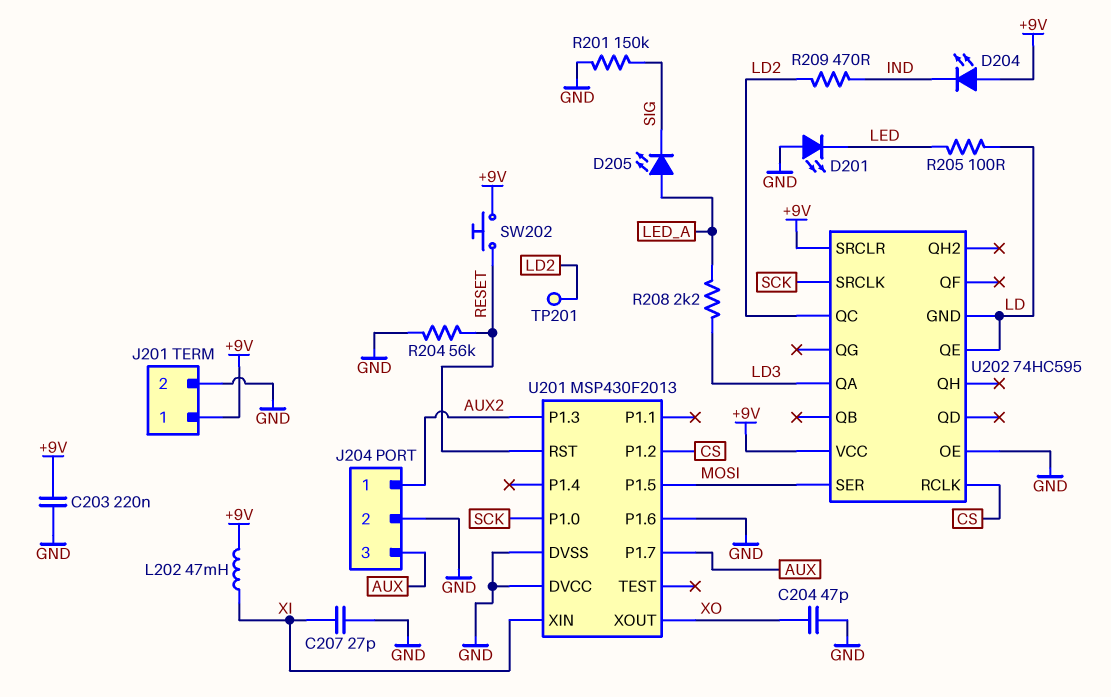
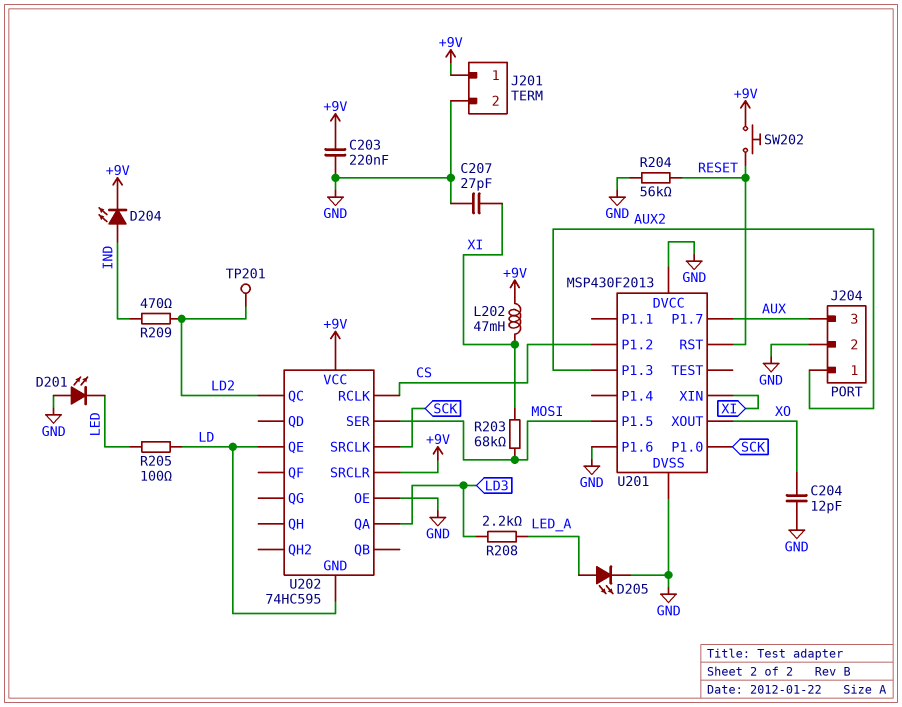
C204: 47pF (GND, XO) -> 12pF (GND, XO)
D204: LED (A +9V, K IND) -> LED (A IND, K +9V)
D205: LED (A LED_A, K SIG) -> LED (A LED_A, K GND)
R201: 150k (GND, SIG) -> none
R203: none -> 68k (MOSI, XI)

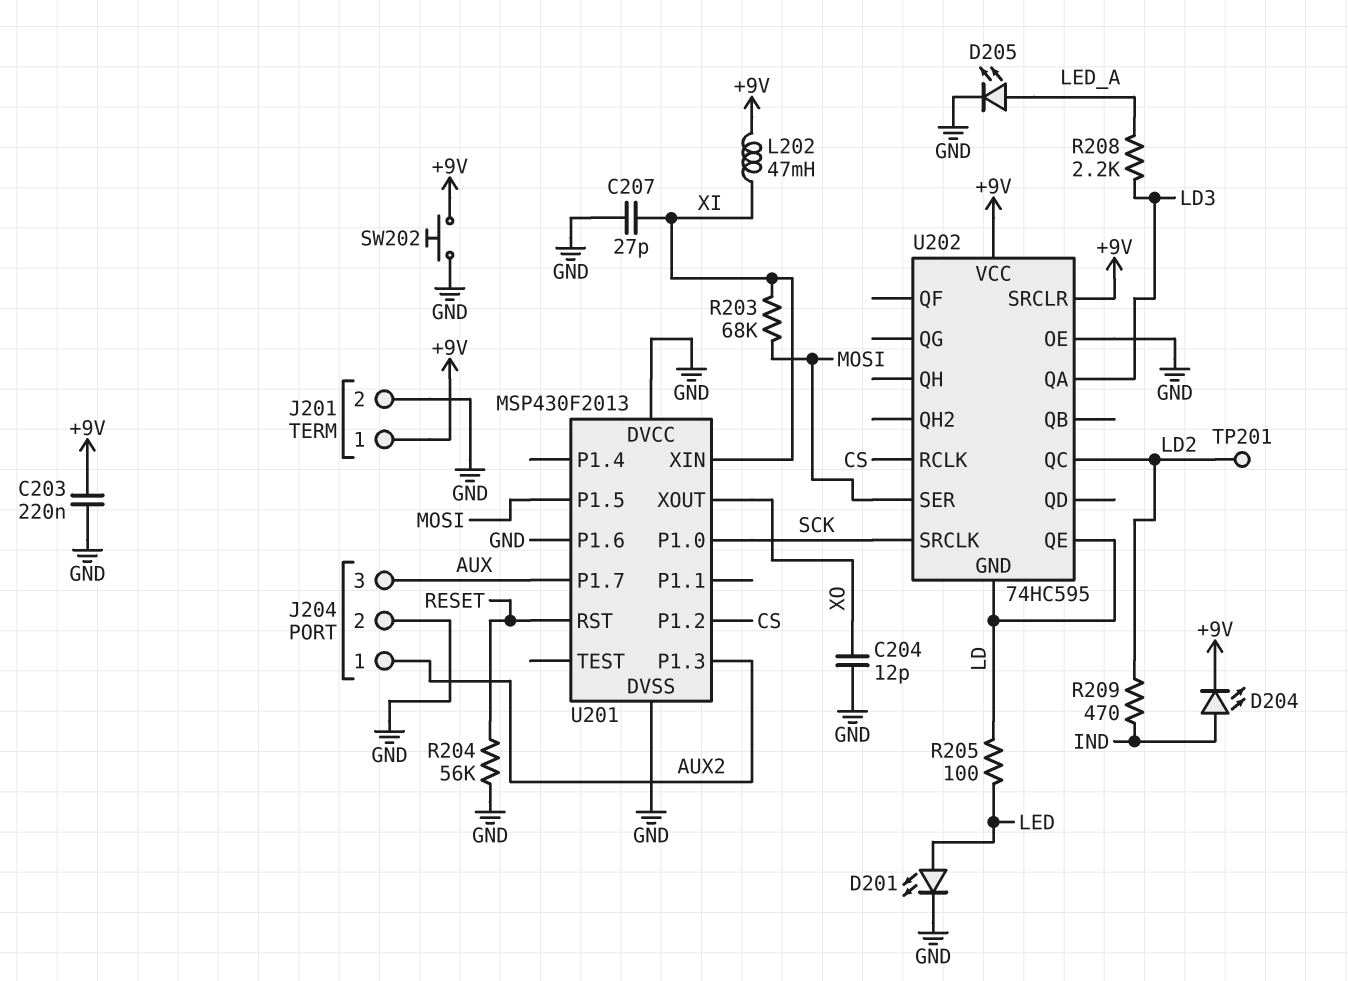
D201: LED (A GND, K LED) -> LED (A LED, K GND)
SW202: button (+9V, RESET) -> button (+9V, GND)

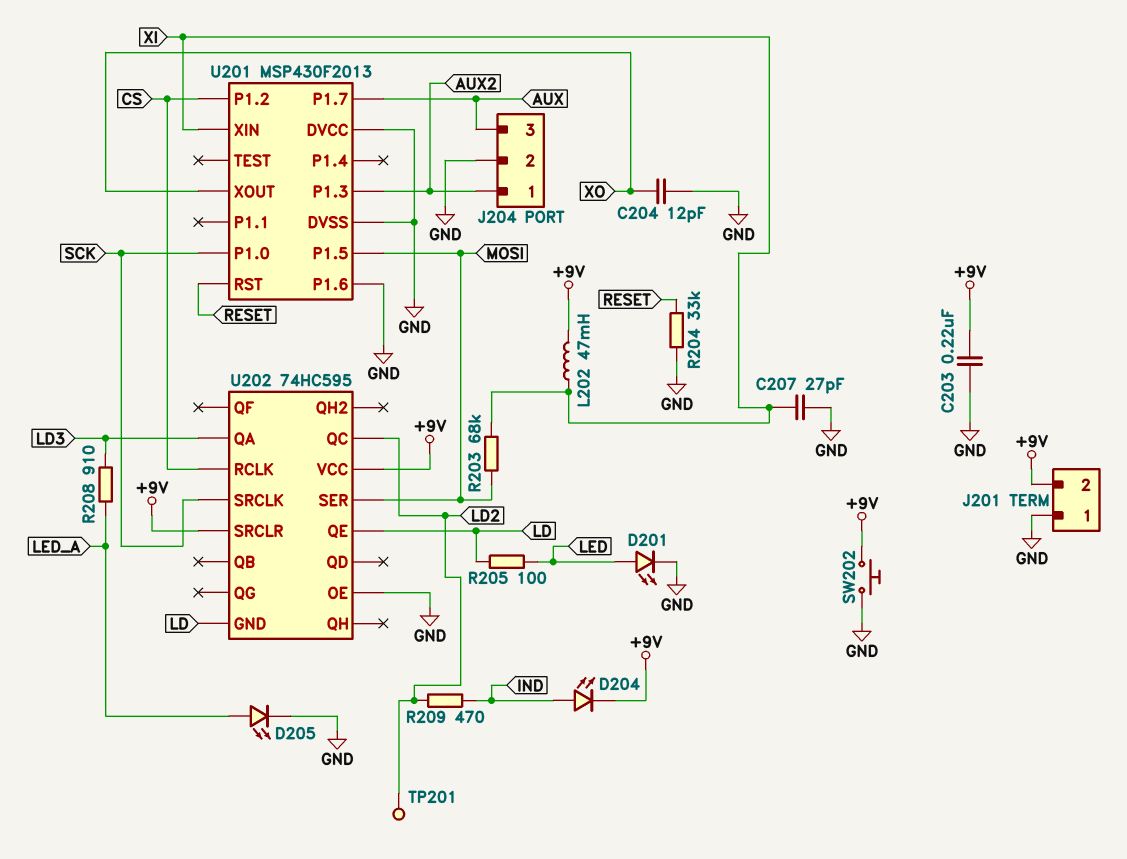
J201 pin 1: +9V -> GND
J201 pin 2: GND -> +9V
R204: 56k (GND, RESET) -> 33k (GND, RESET)
R208: 2.2k (LD3, LED_A) -> 910 (LD3, LED_A)

